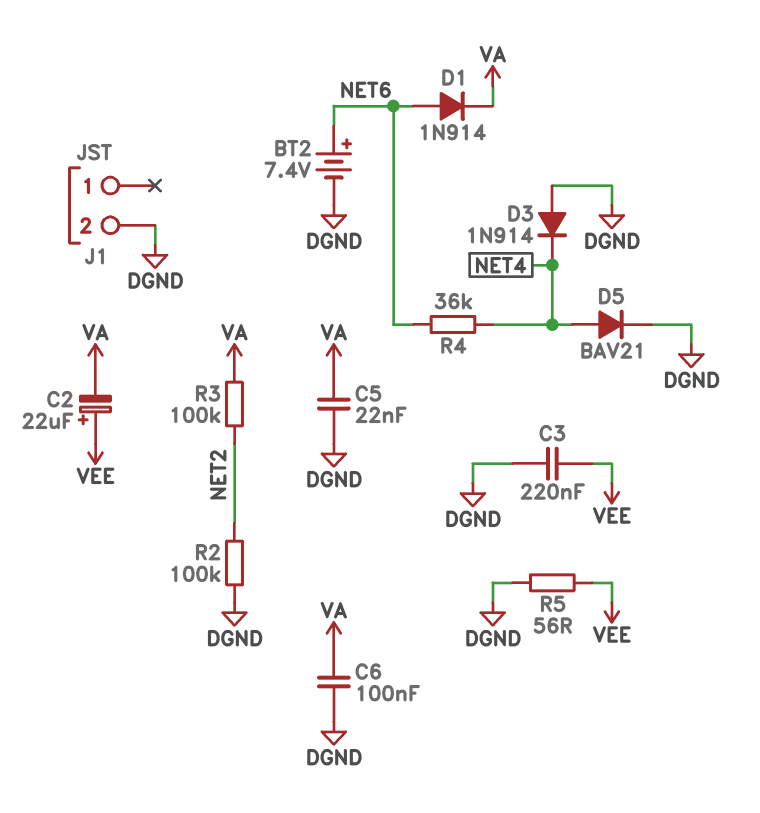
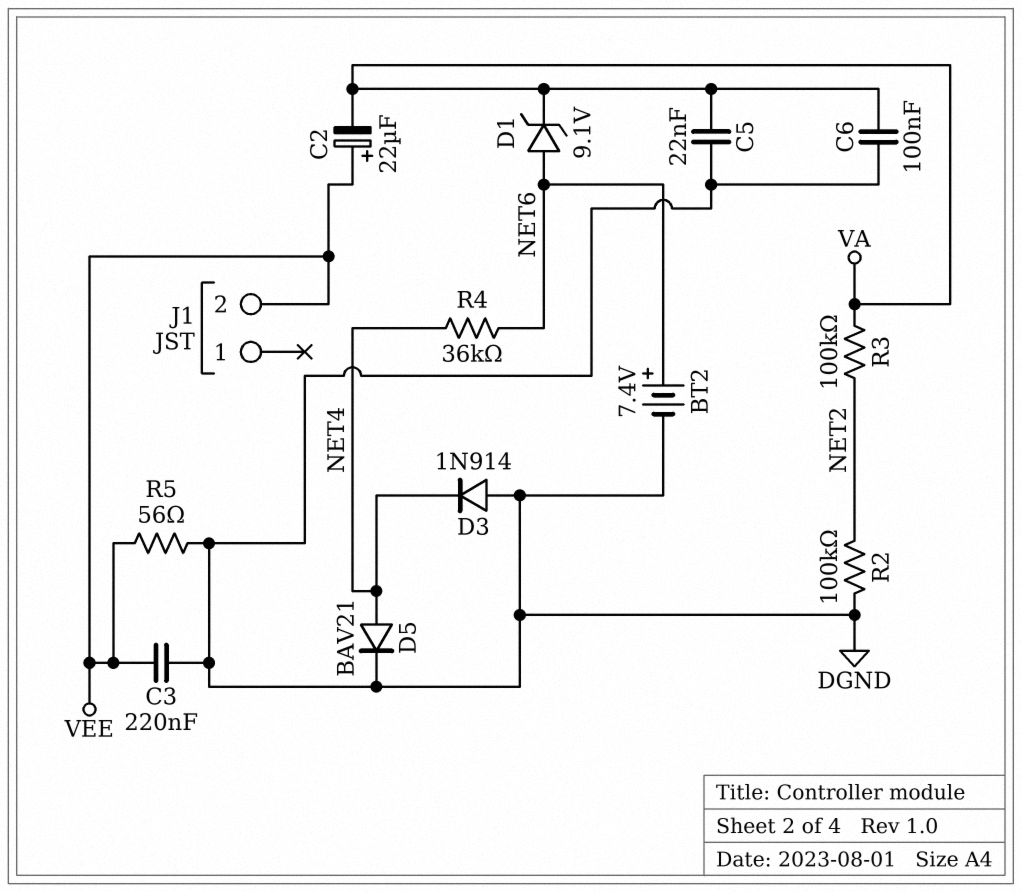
D1: diode 1N914 (A NET6, K VA) -> zener 9.1V (A NET6, K VA)
J1 pin 2: DGND -> VEE

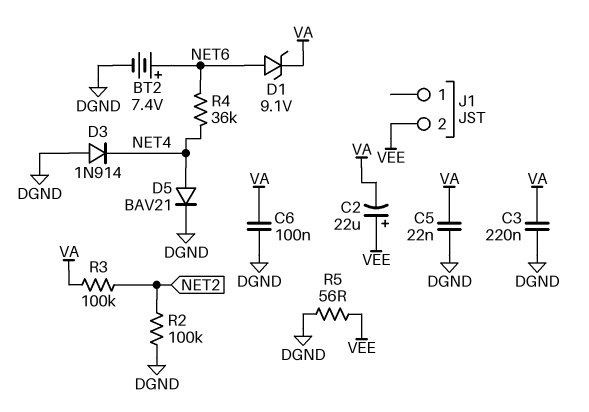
C3: 220nF (DGND, VEE) -> 220nF (DGND, VA)

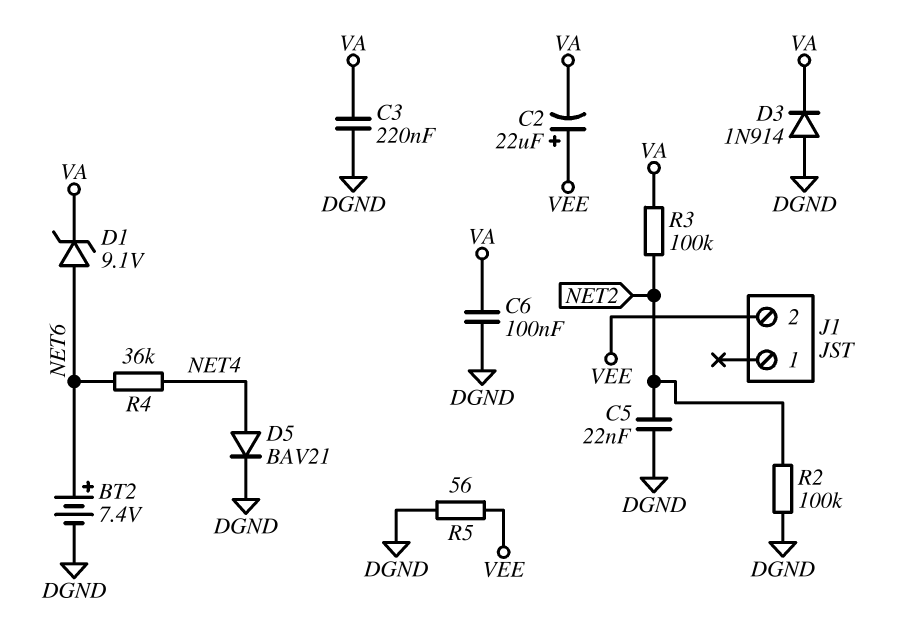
C5: 22nF (DGND, VA) -> 22nF (DGND, NET2)
D3: diode 1N914 (A DGND, K NET4) -> diode 1N914 (A DGND, K VA)

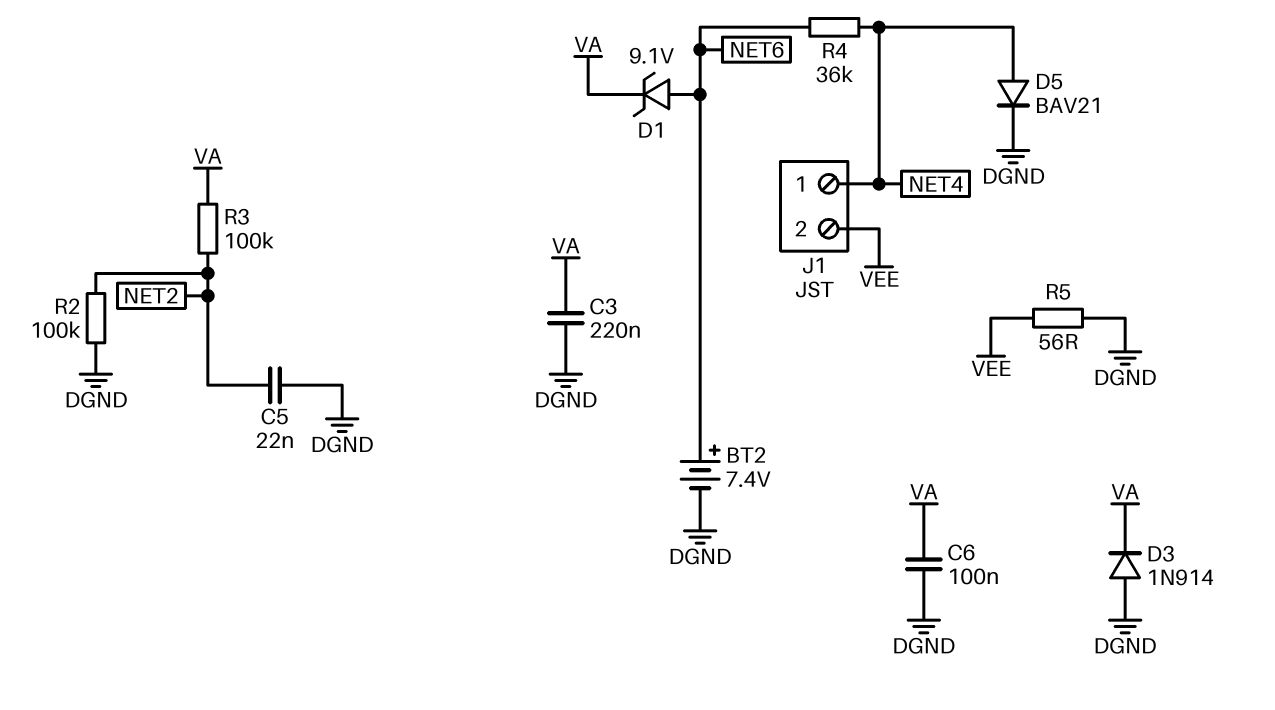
C2: 22uF (plus VEE, minus VA) -> none
J1 pin 1: none -> NET4

